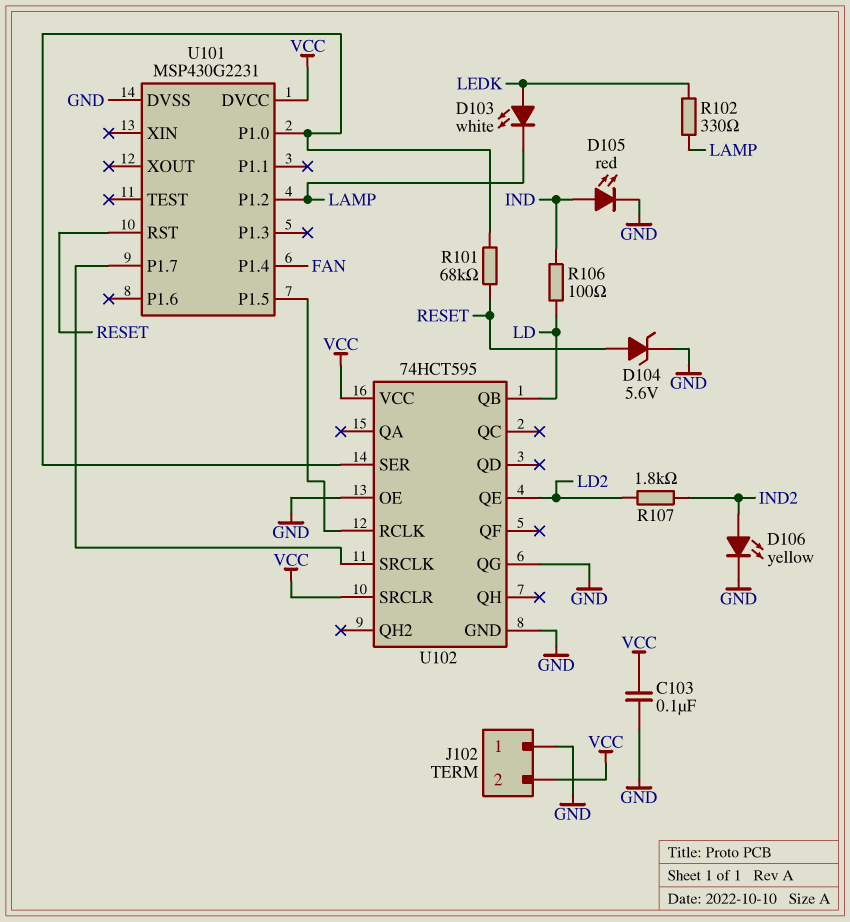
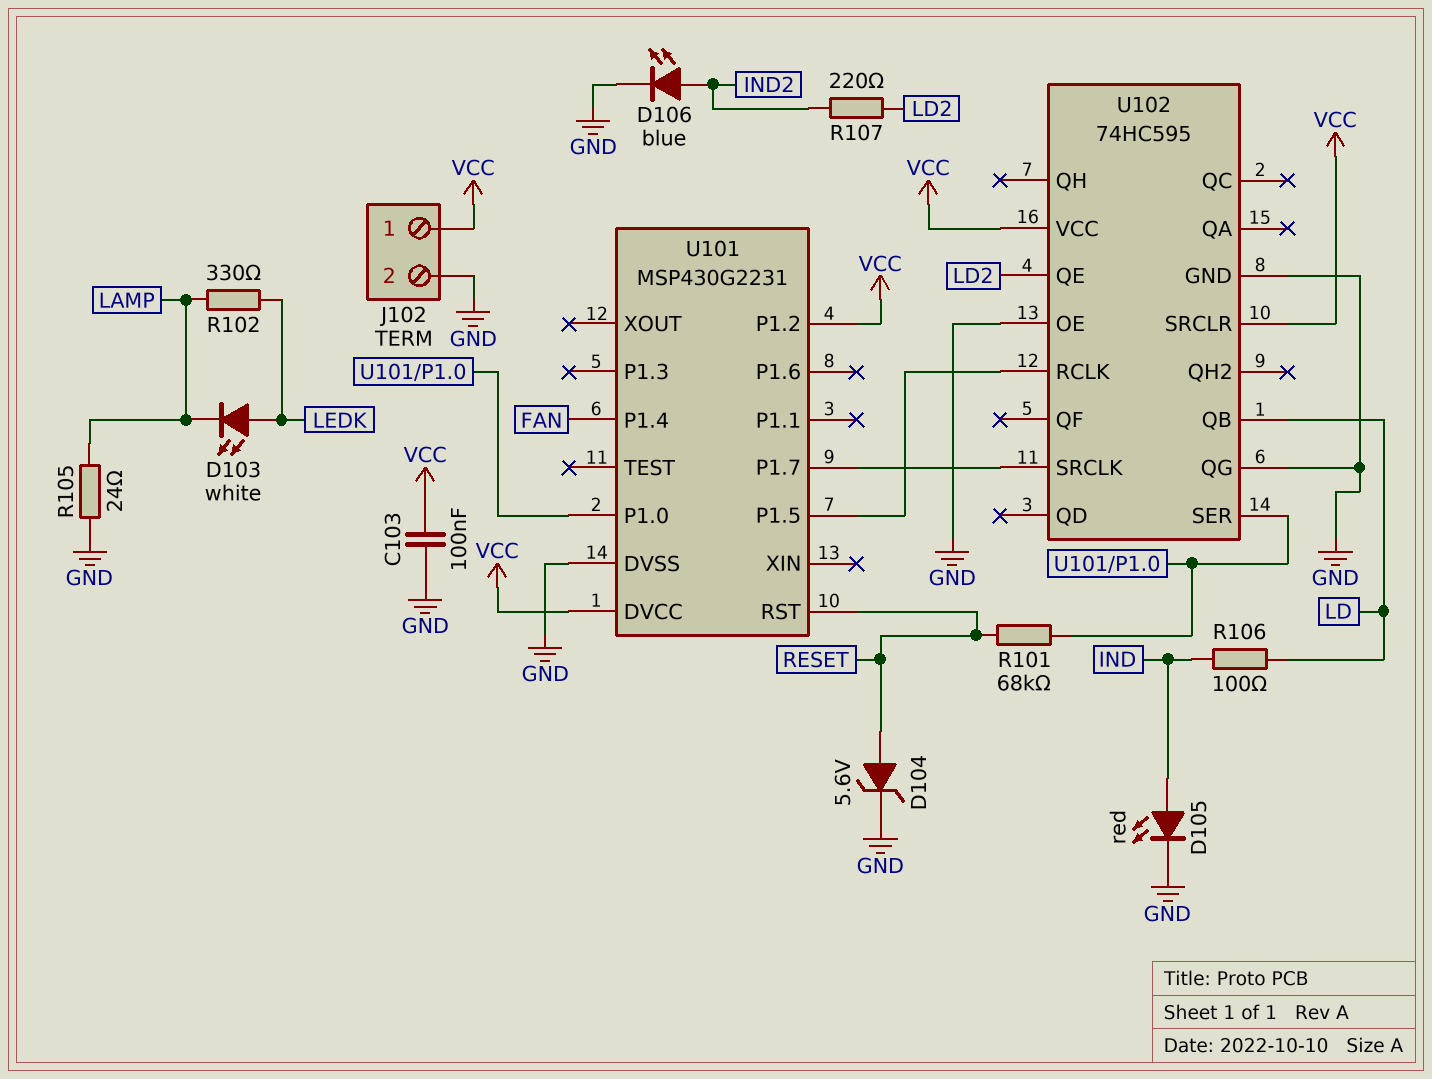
D106: LED yellow (A IND2, K GND) -> LED blue (A IND2, K GND)
J102 pin 1: GND -> VCC
J102 pin 2: VCC -> GND
R105: none -> 24 (GND, LAMP)
R107: 1.8k (IND2, LD2) -> 220 (IND2, LD2)
U101 pin P1.2: LAMP -> VCC
U102: 74HCT595 -> 74HC595

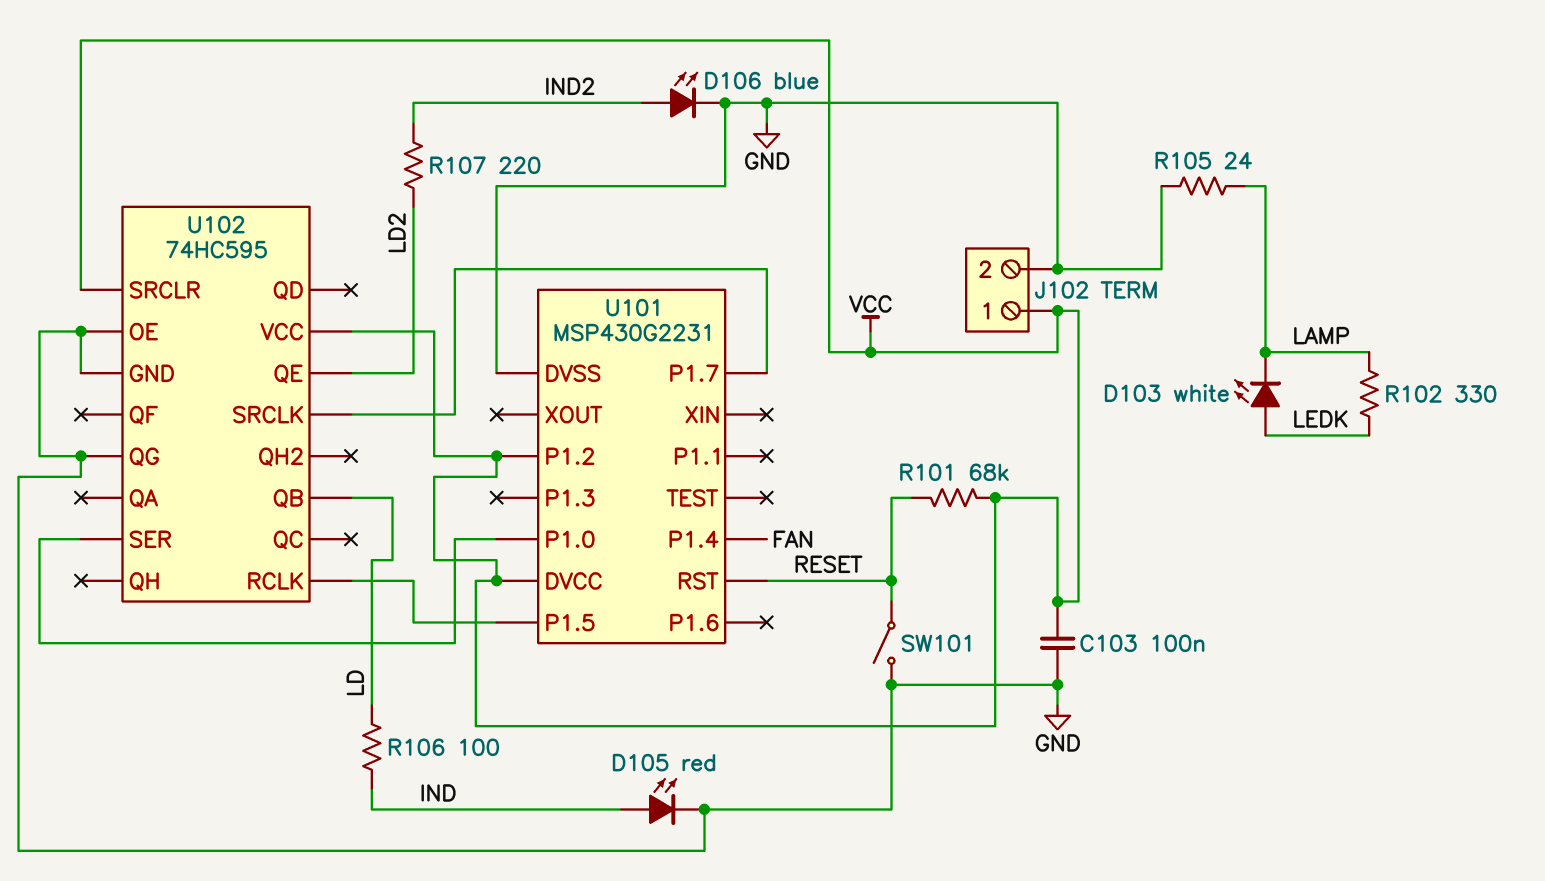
D104: zener 5.6V (A RESET, K GND) -> none
R101: 68k (RESET, U101/P1.0) -> 68k (RESET, VCC)
SW101: none -> switch (GND, RESET)

